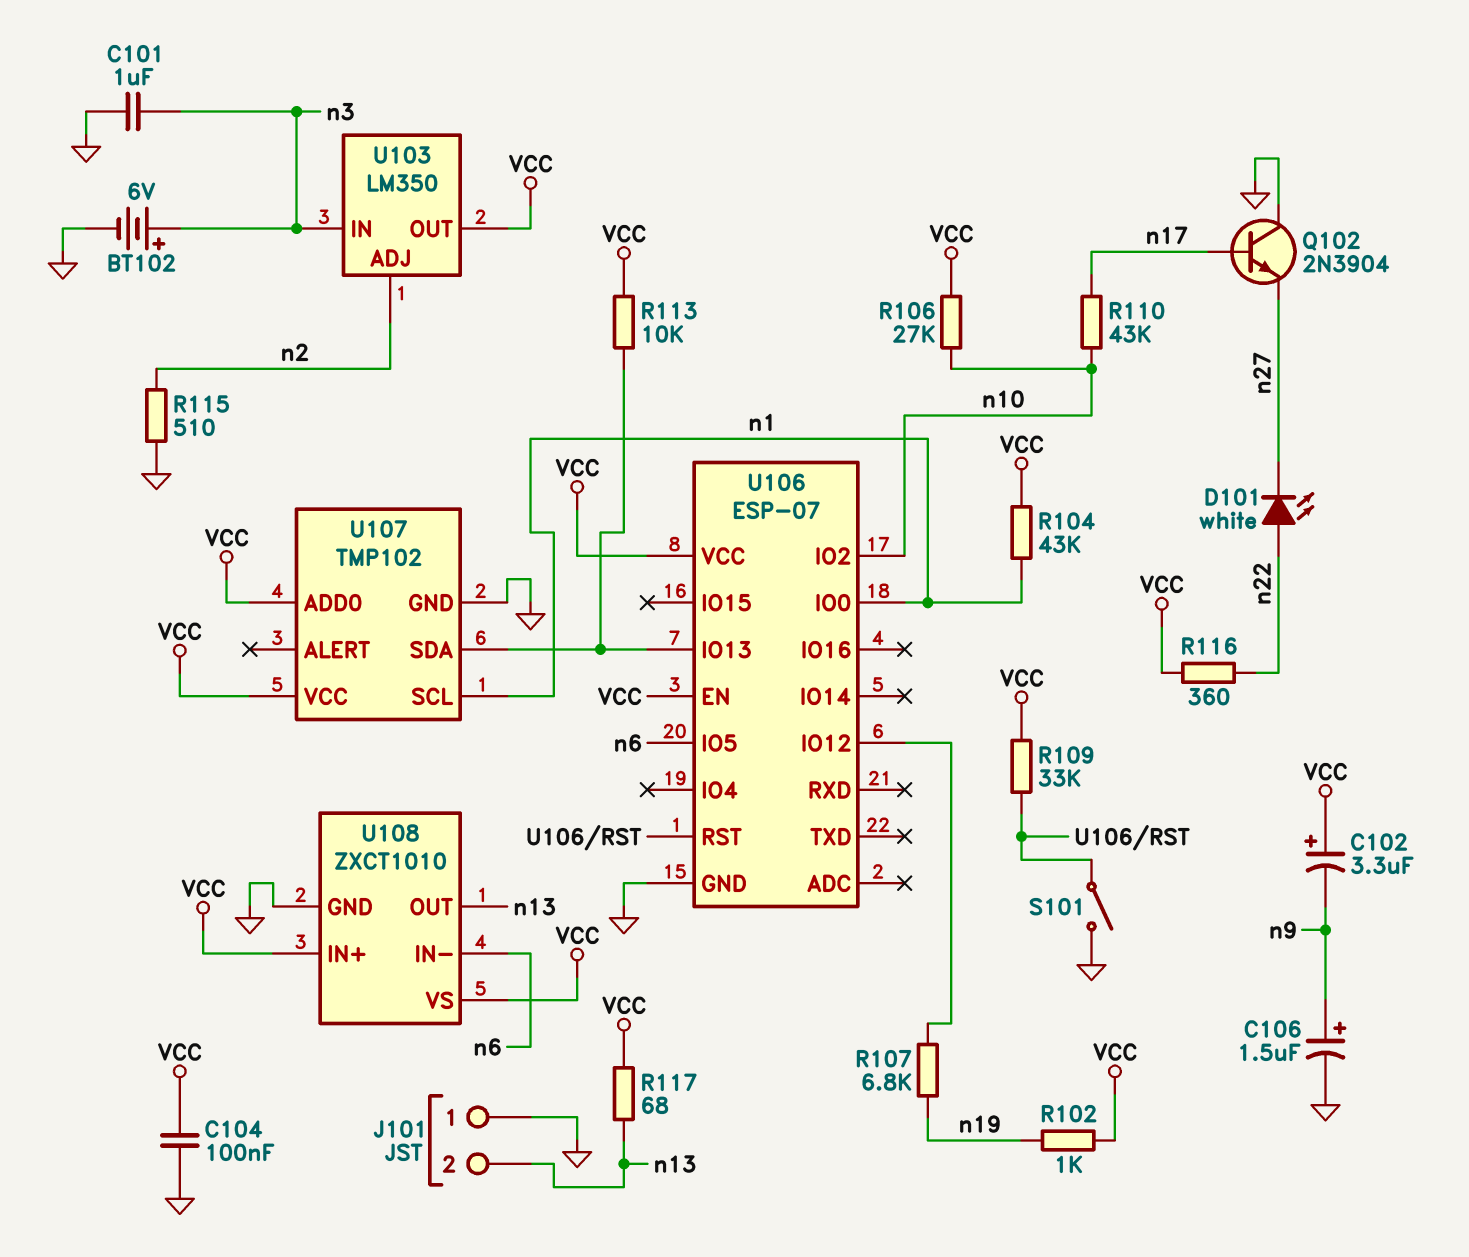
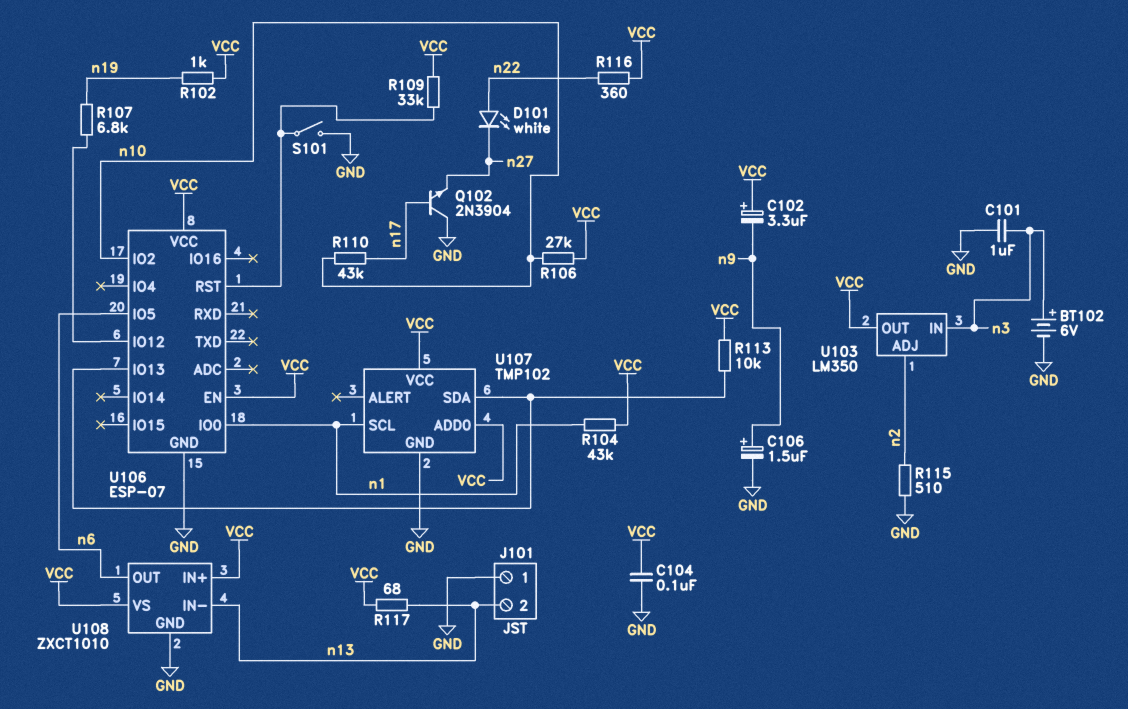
U108 pin IN-: n6 -> n13
U108 pin OUT: n13 -> n6

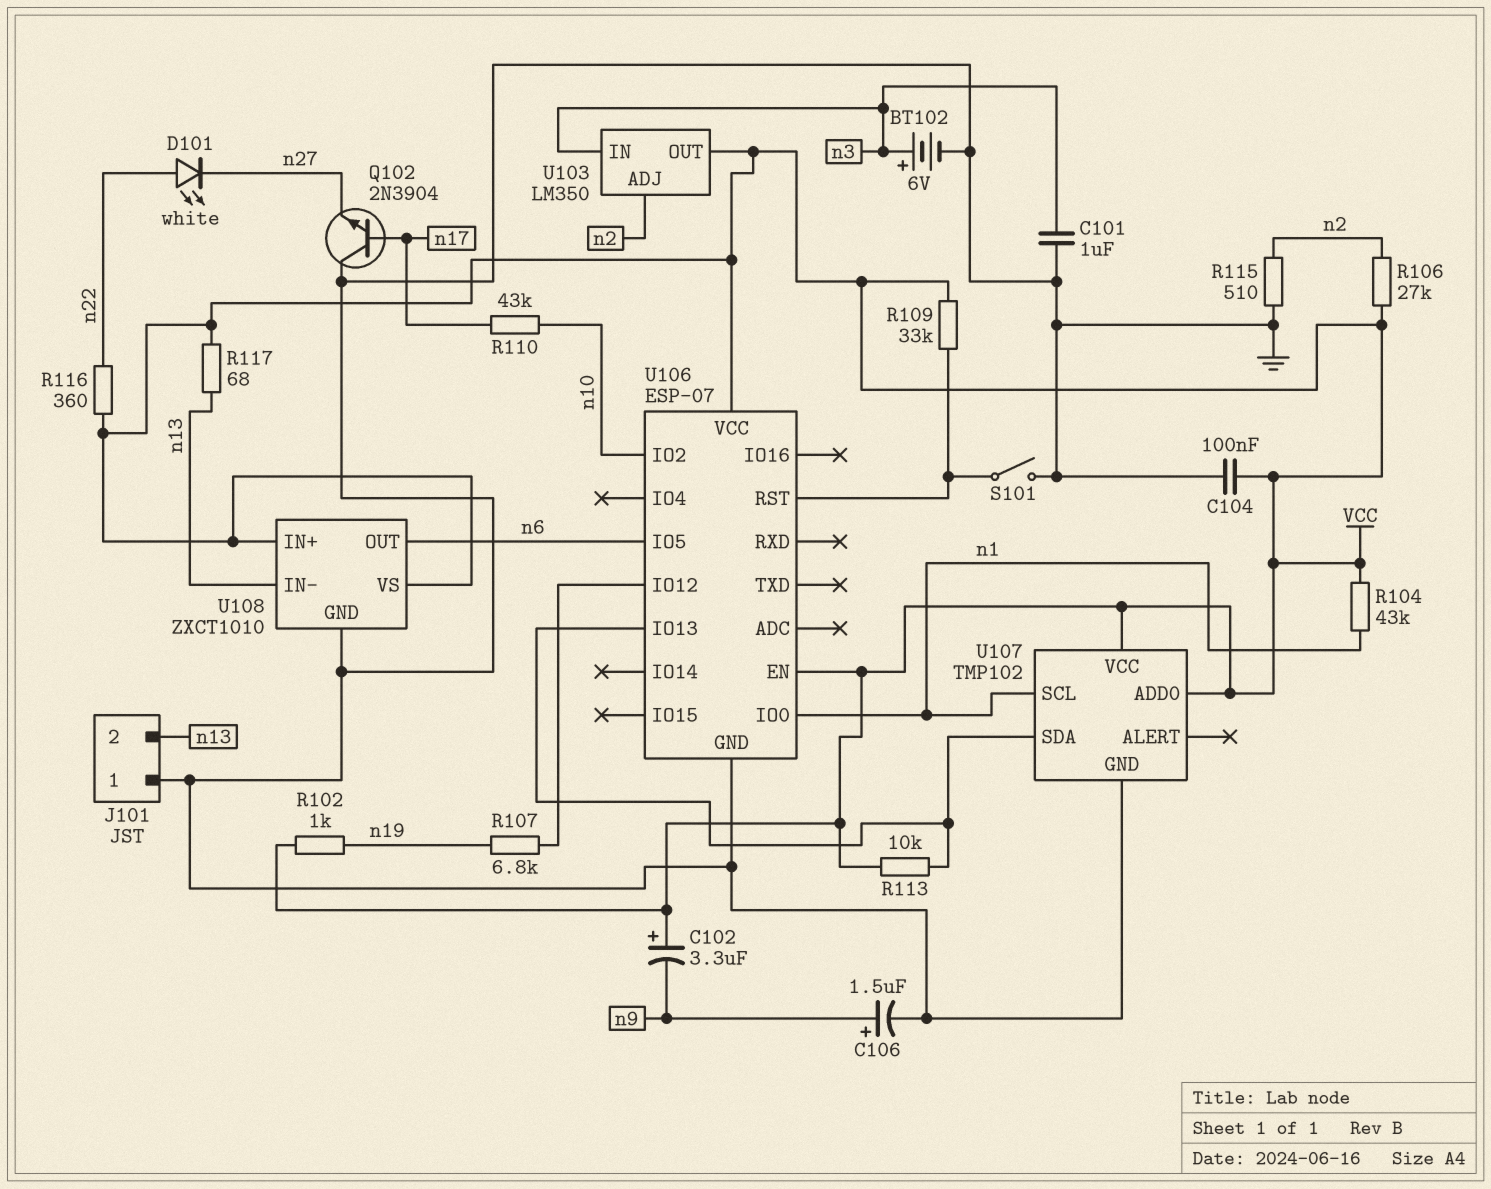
R106: 27k (VCC, n10) -> 27k (VCC, n2)

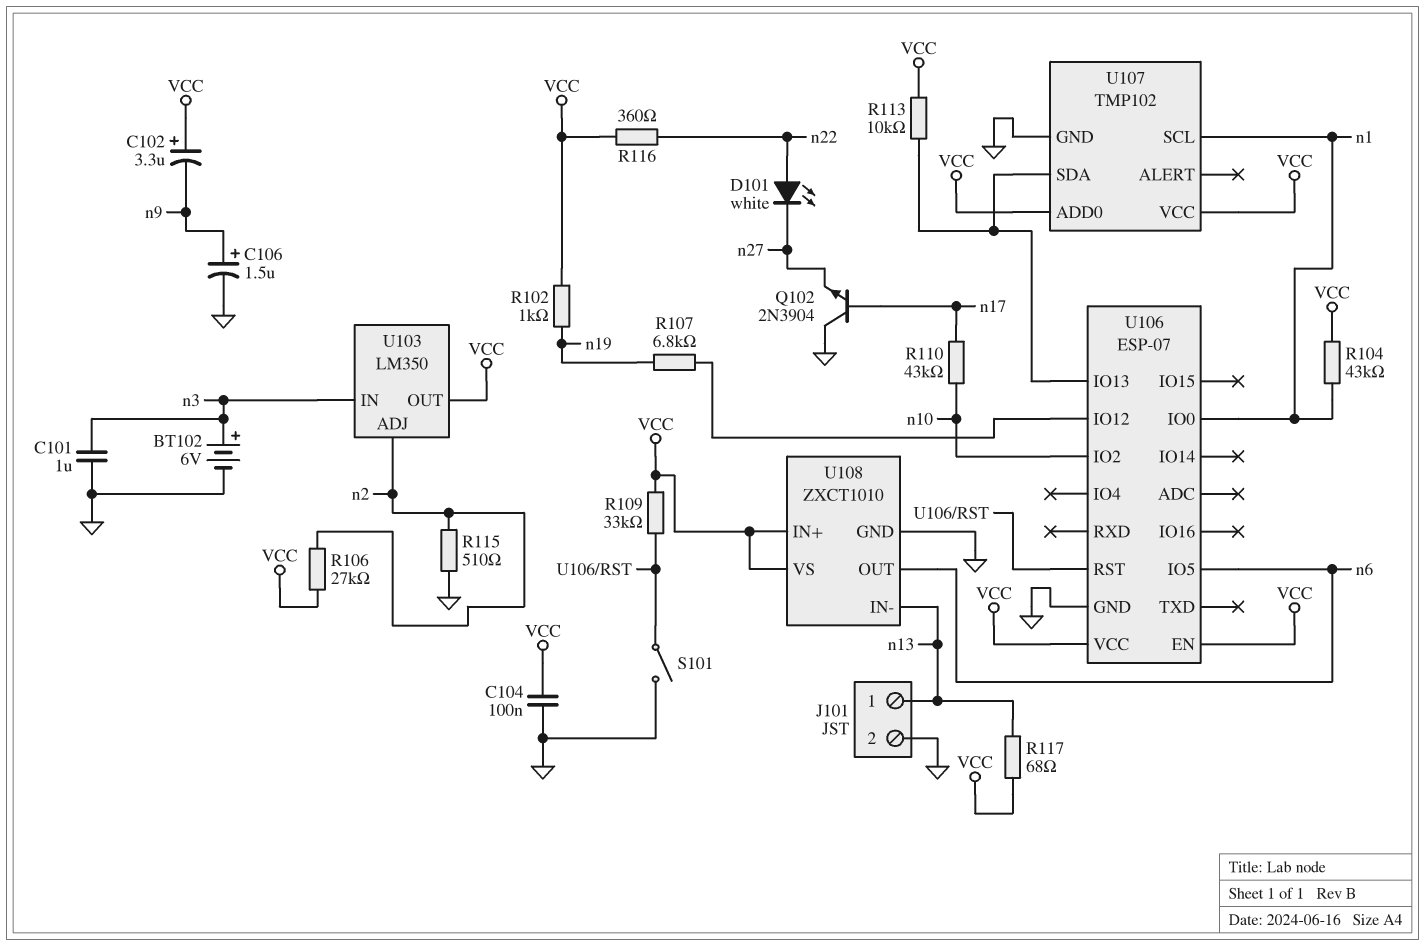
J101 pin 1: GND -> n13
J101 pin 2: n13 -> GND

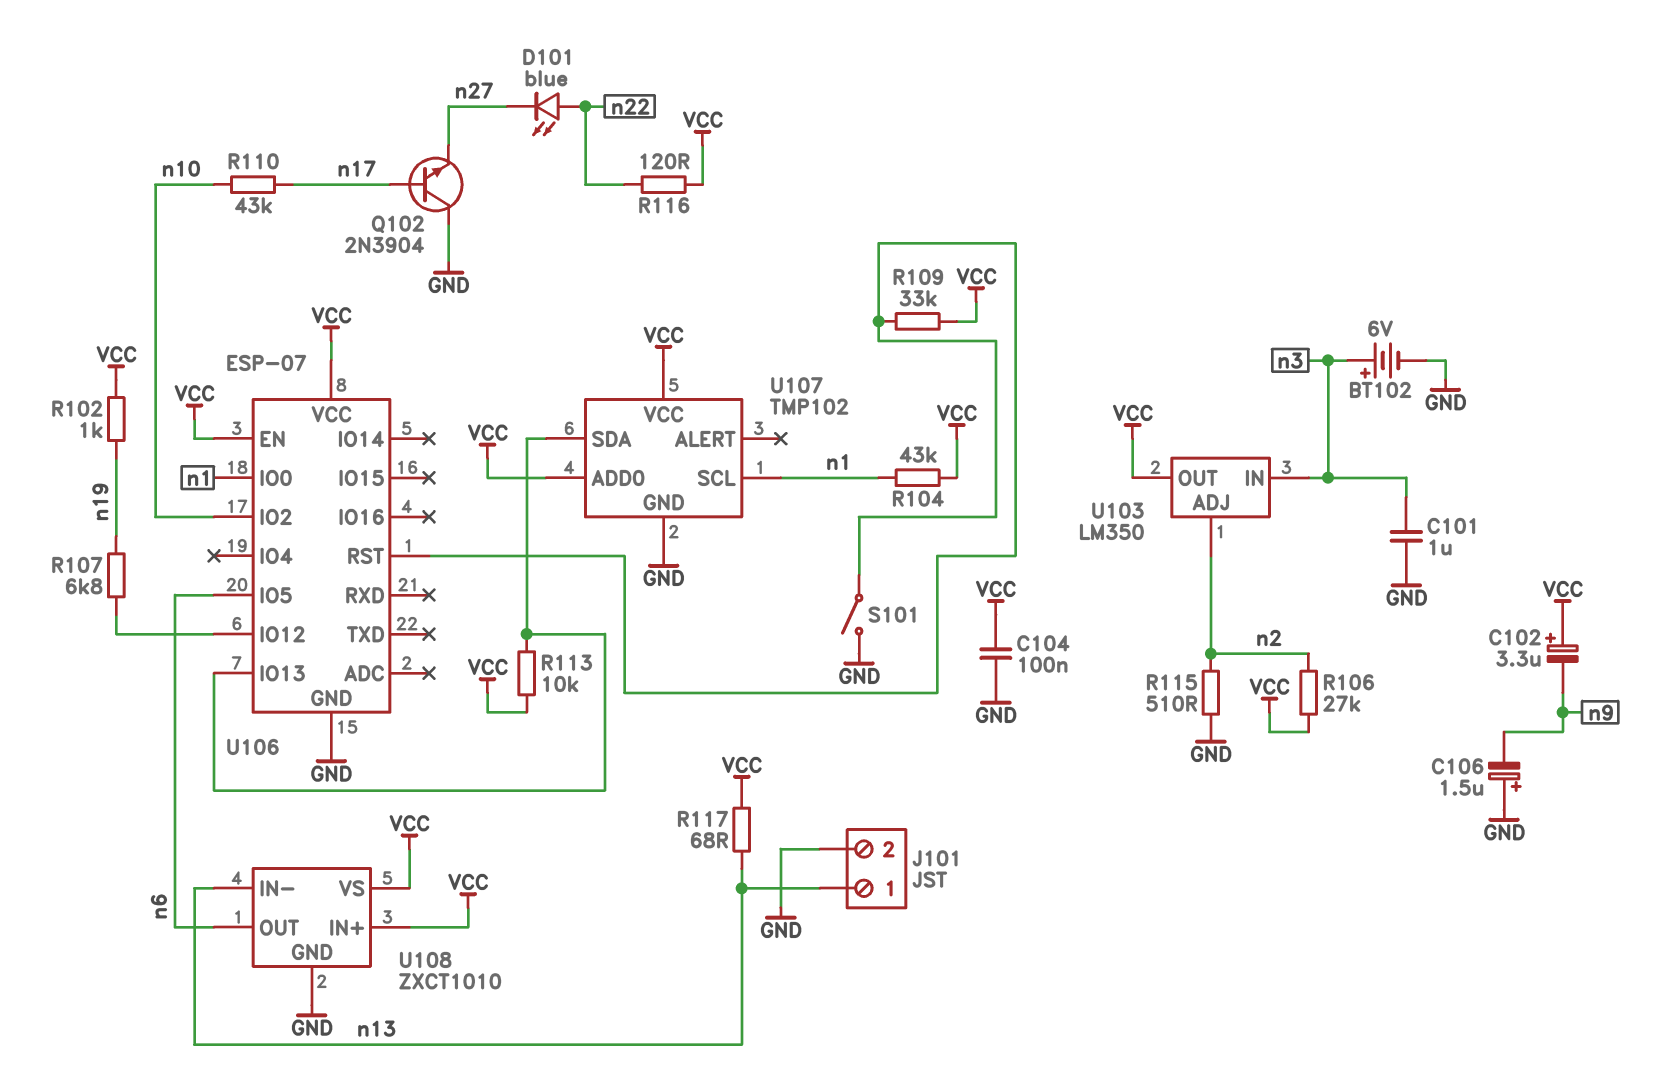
C106: 1.5uF (plus n9, minus GND) -> 1.5uF (plus GND, minus n9)
D101: LED white (A n22, K n27) -> LED blue (A n22, K n27)
R116: 360 (VCC, n22) -> 120 (VCC, n22)

